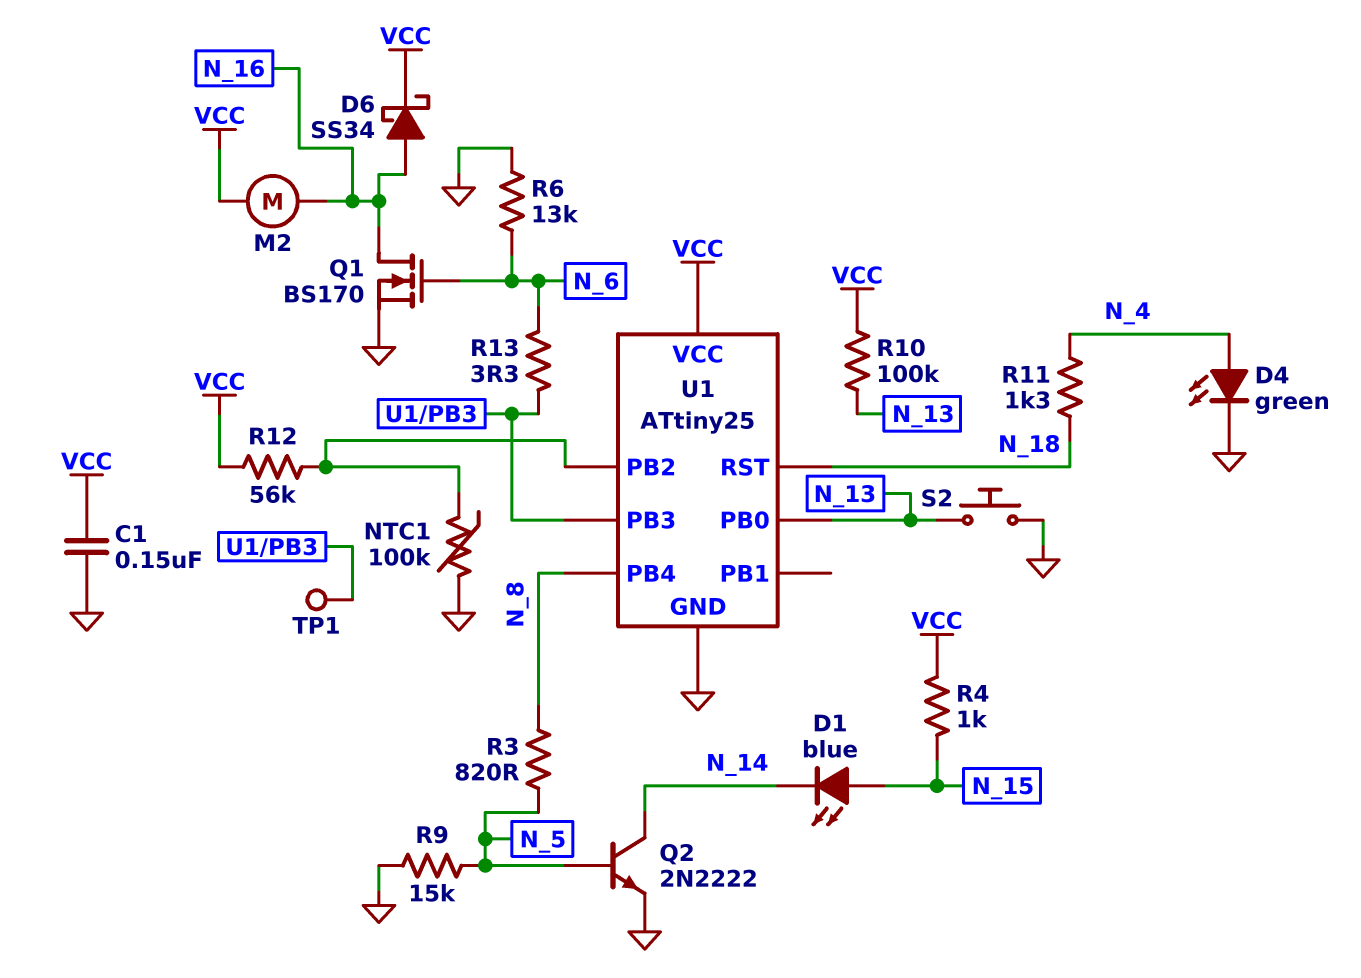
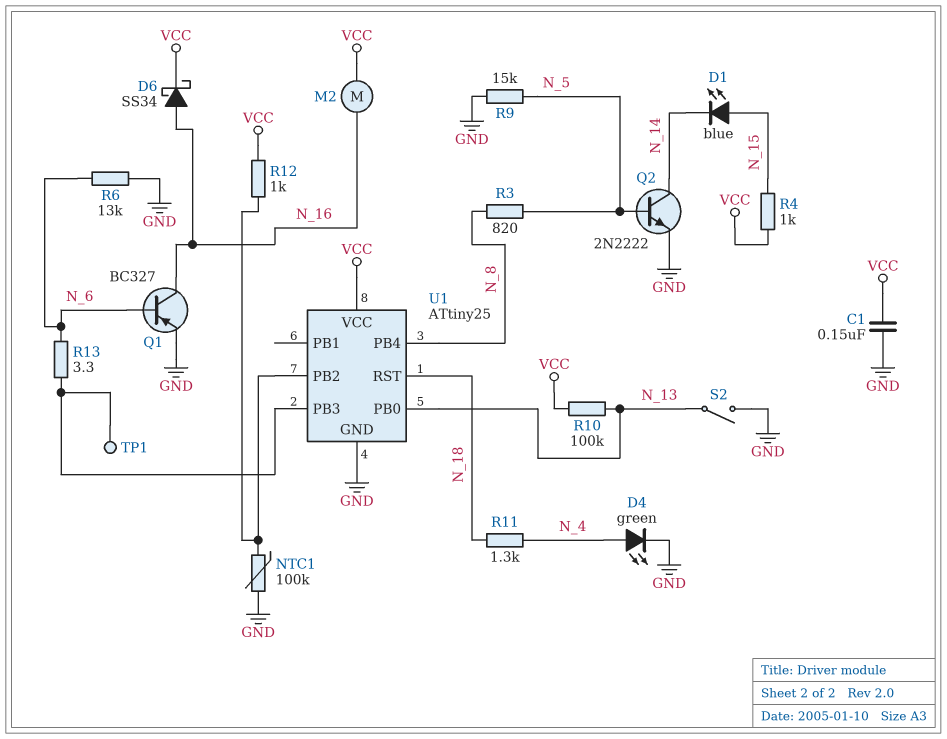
Q1: NMOS BS170 (G N_6, D N_16, S GND) -> PNP BC327 (B N_6, C N_16, E GND)
R12: 56k (U1/PB2, VCC) -> 1k (U1/PB2, VCC)
S2: button (GND, N_13) -> switch (GND, N_13)

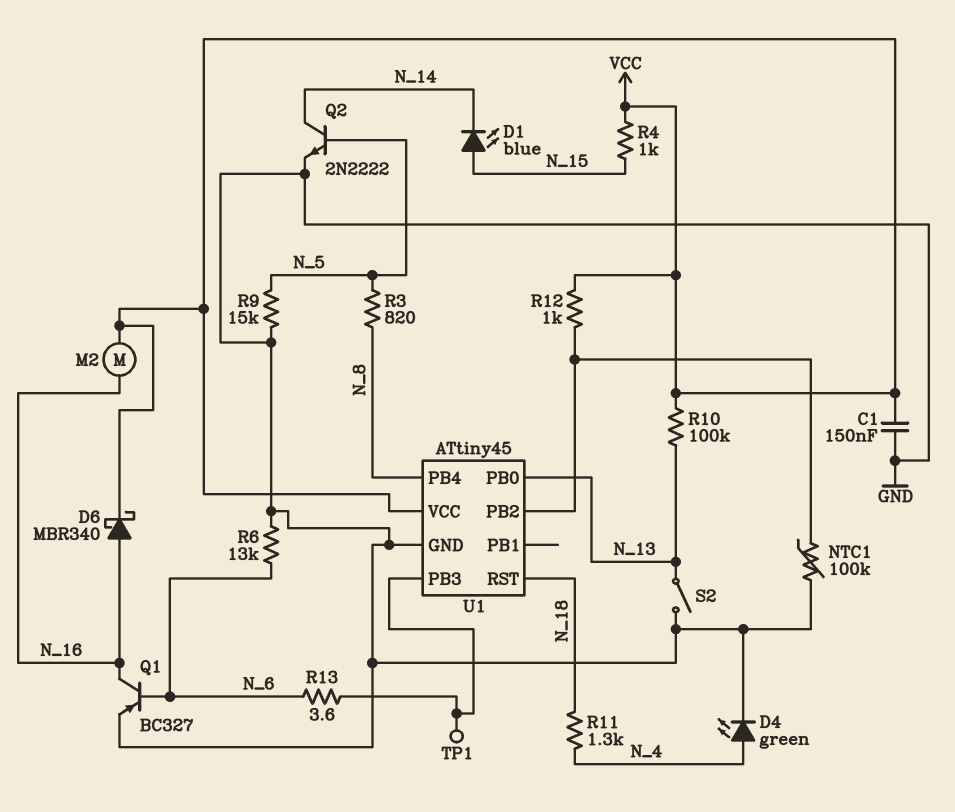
D6: schottky SS34 (A N_16, K VCC) -> schottky MBR340 (A N_16, K VCC)
R13: 3.3 (N_6, U1/PB3) -> 3.6 (N_6, U1/PB3)
U1: ATtiny25 -> ATtiny45

